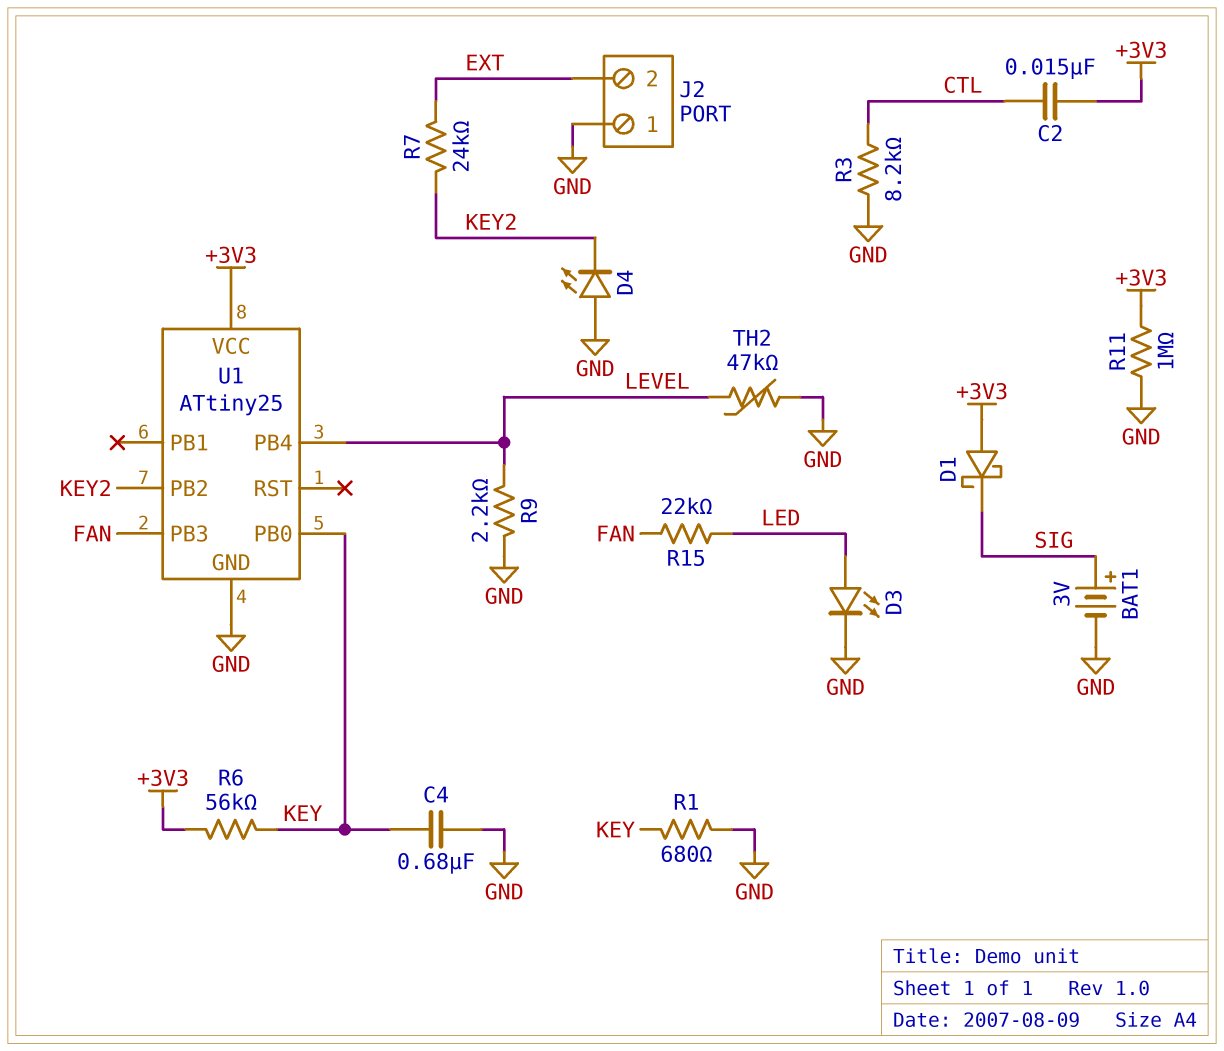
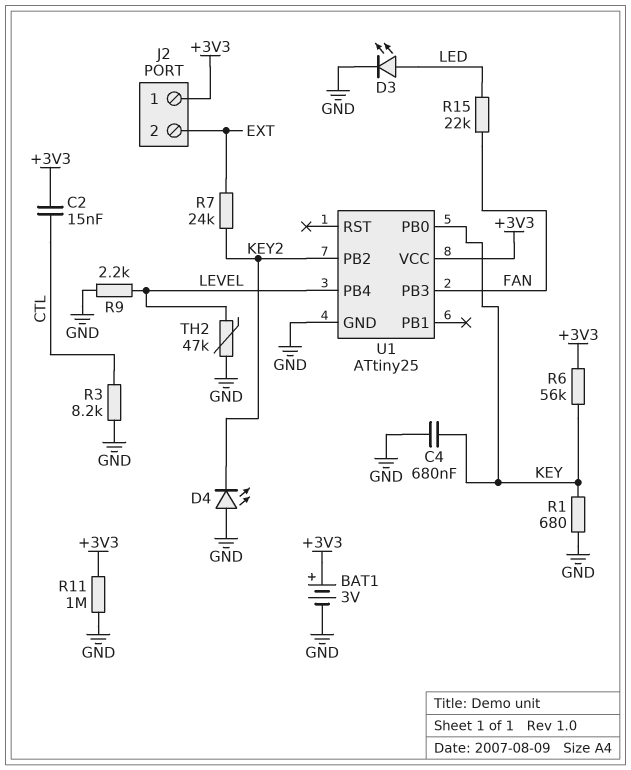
BAT1: 3V (plus SIG, minus GND) -> 3V (plus +3V3, minus GND)
D1: schottky (A +3V3, K SIG) -> none
J2 pin 1: GND -> +3V3

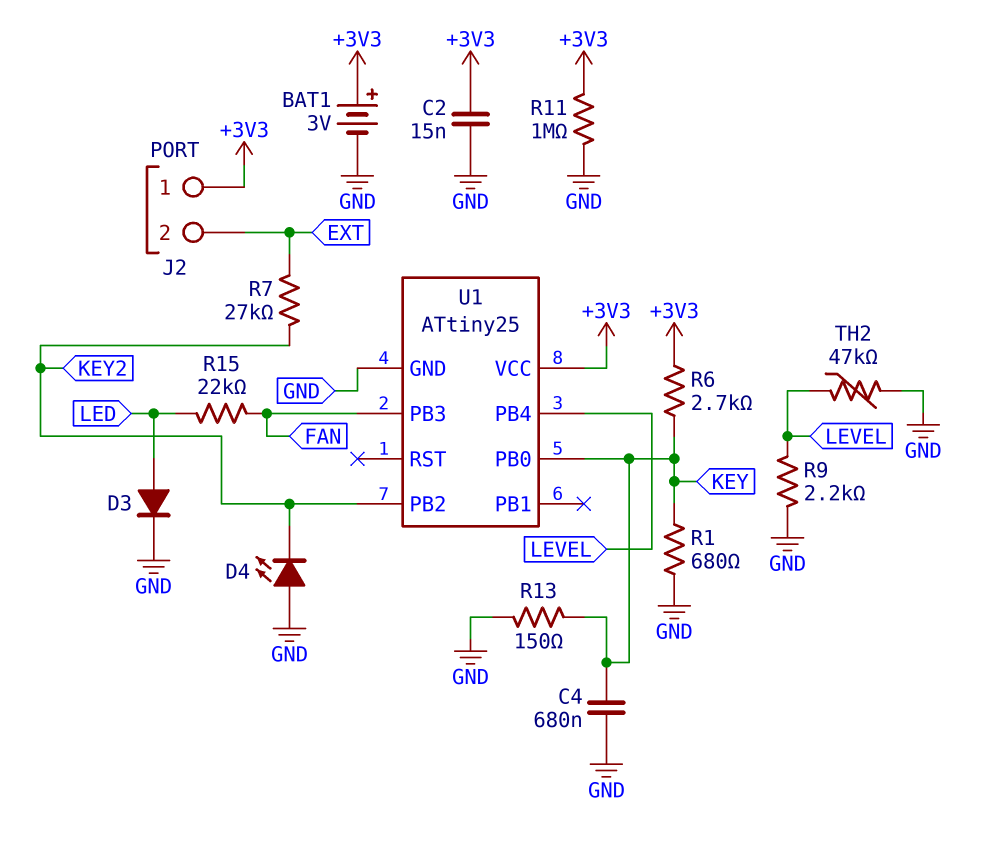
C2: 15nF (+3V3, CTL) -> 15nF (+3V3, GND)
D3: LED (A LED, K GND) -> diode (A LED, K GND)
R3: 8.2k (CTL, GND) -> none
R6: 56k (+3V3, KEY) -> 2.7k (+3V3, KEY)
R7: 24k (EXT, KEY2) -> 27k (EXT, KEY2)
R13: none -> 150 (GND, KEY)

